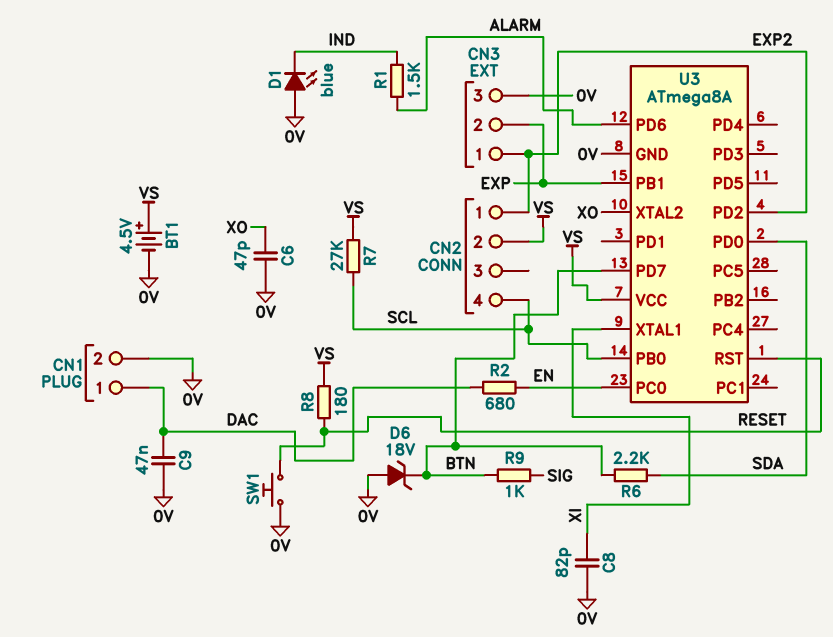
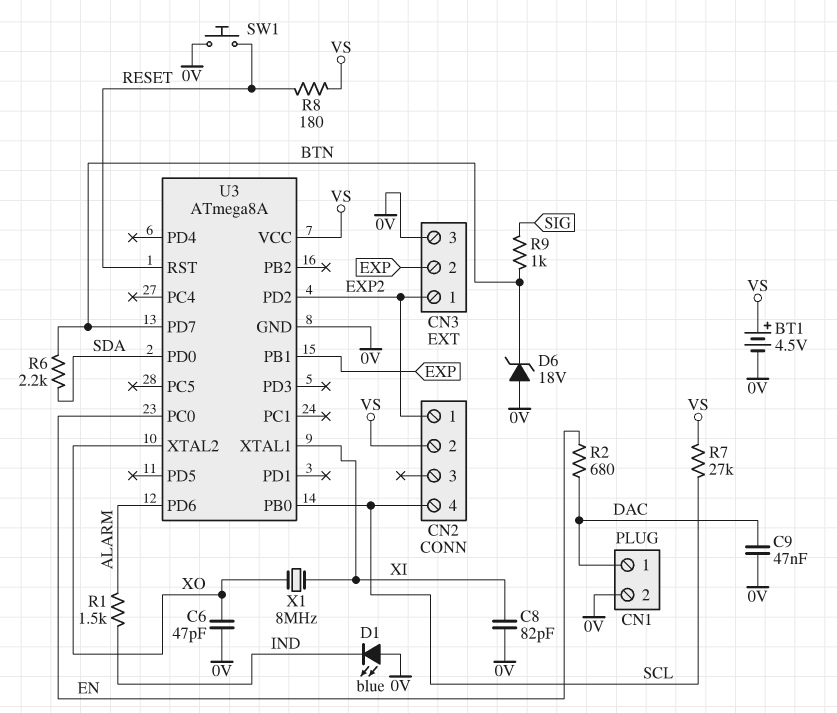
X1: none -> 8MHz (XI, XO)

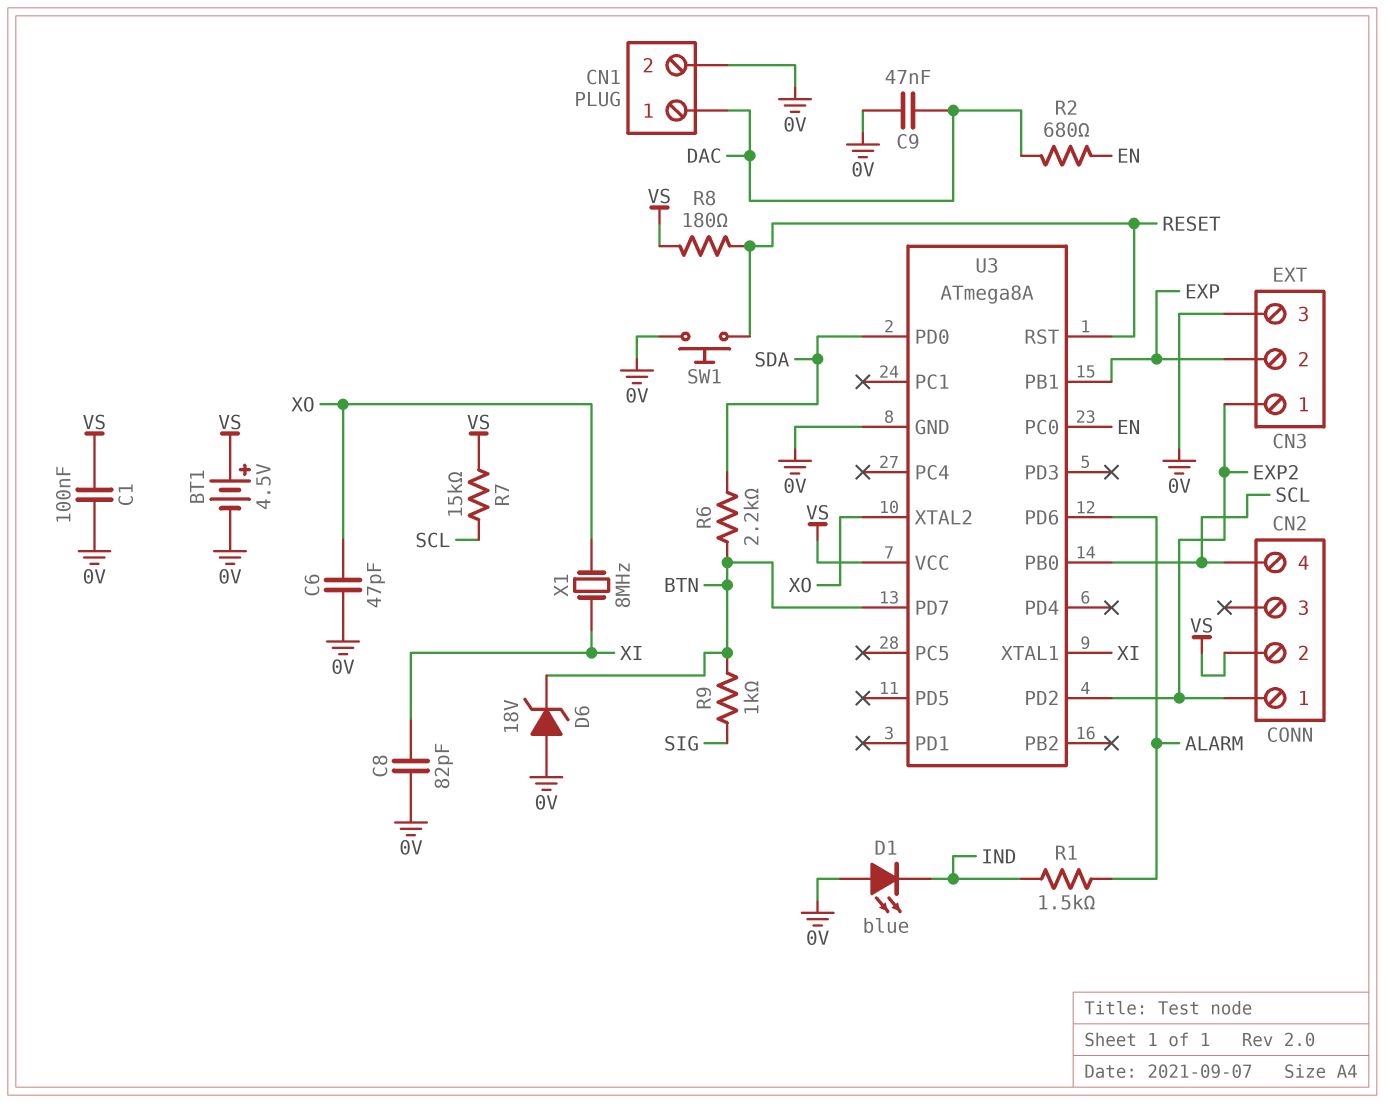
C1: none -> 100nF (0V, VS)
R7: 27k (SCL, VS) -> 15k (SCL, VS)

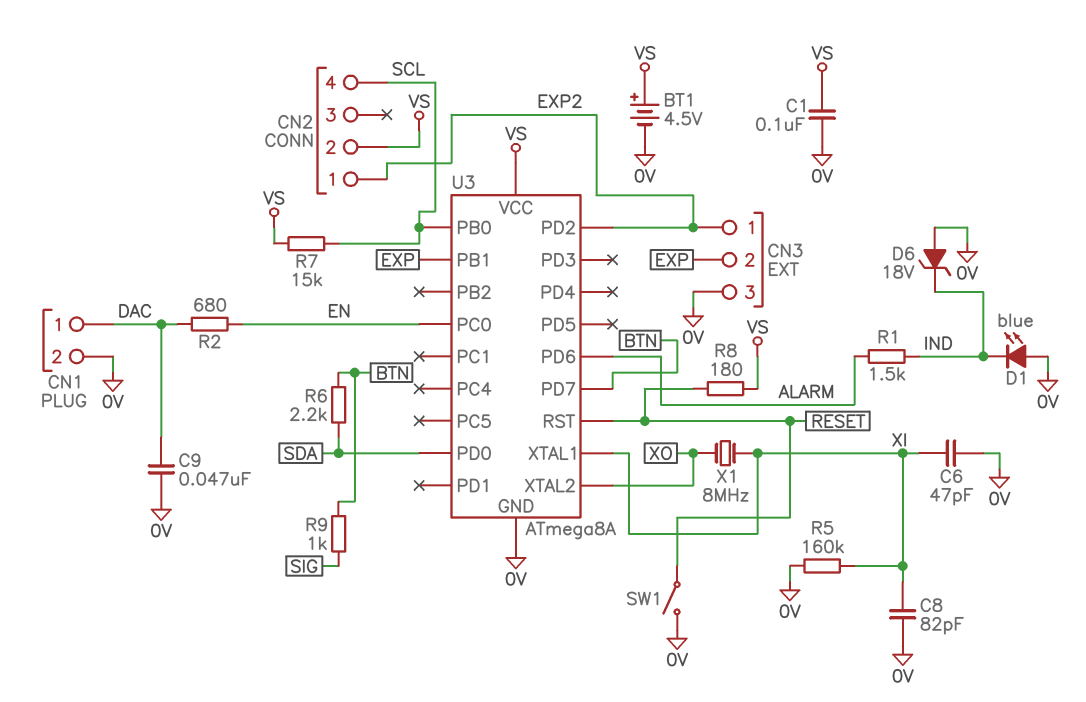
C6: 47pF (0V, XO) -> 47pF (0V, XI)
D6: zener 18V (A 0V, K BTN) -> zener 18V (A 0V, K IND)
R5: none -> 160k (0V, XI)
SW1: button (0V, RESET) -> switch (0V, RESET)

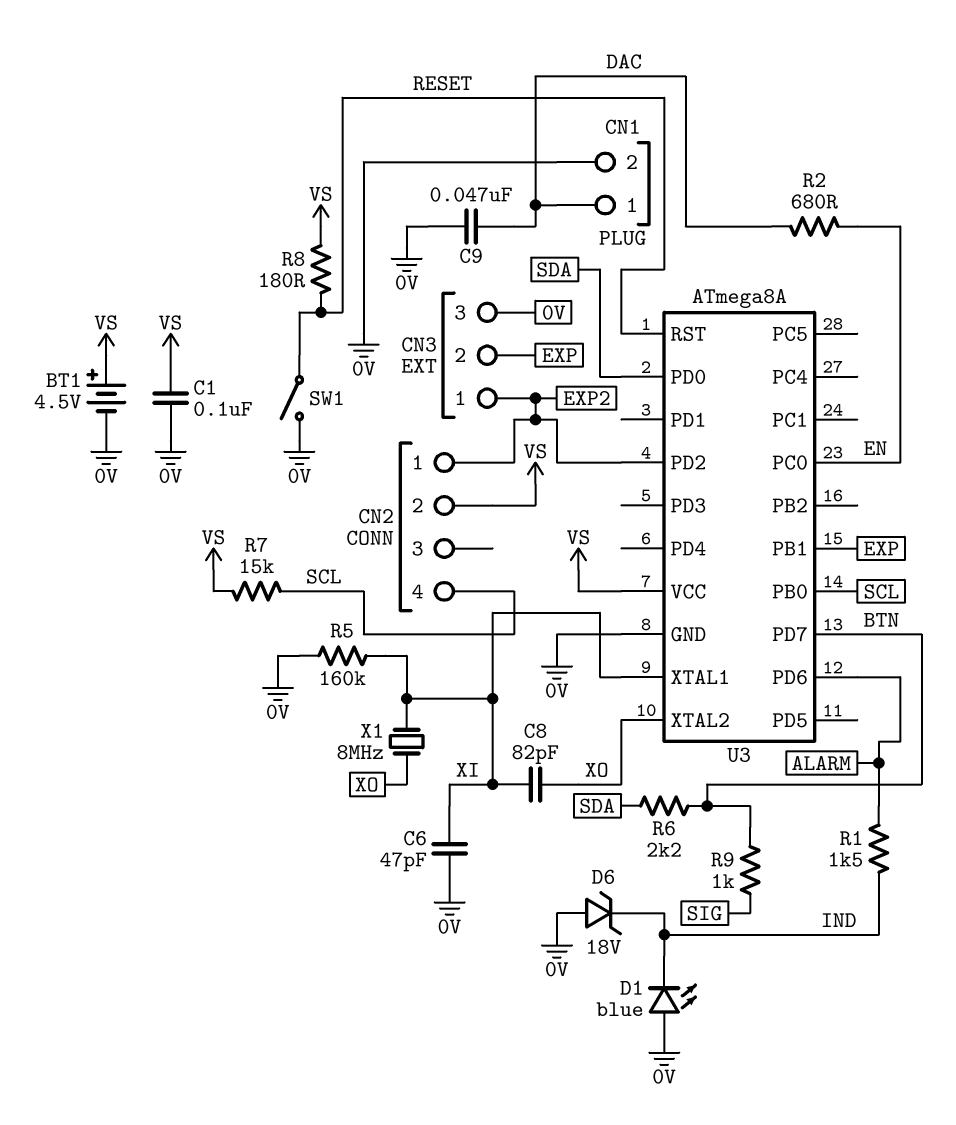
C8: 82pF (0V, XI) -> 82pF (XI, XO)

